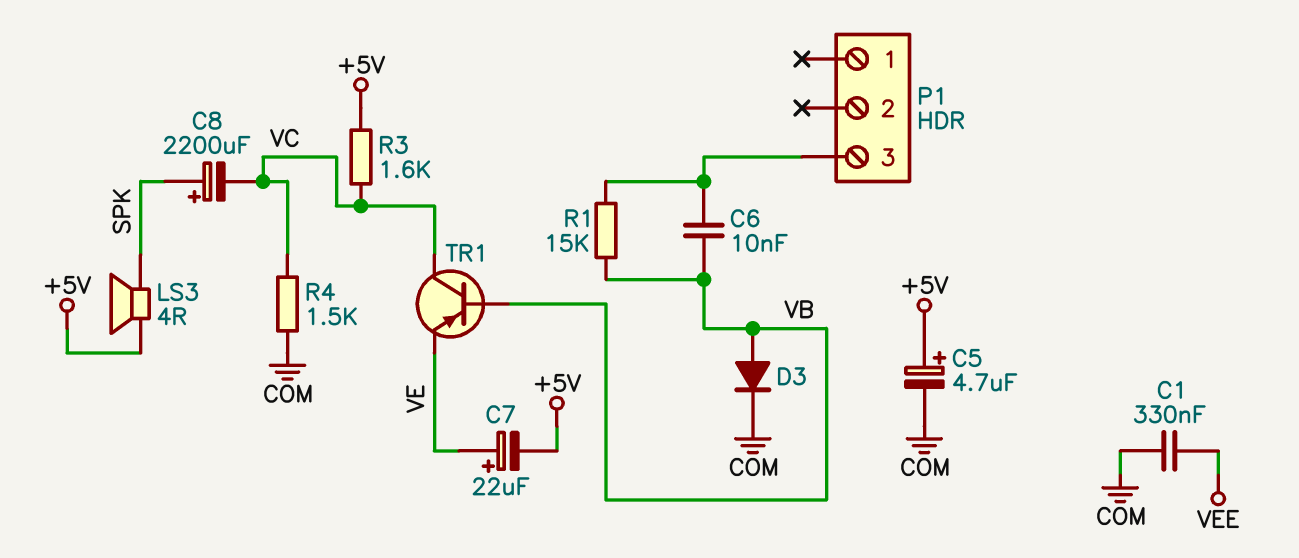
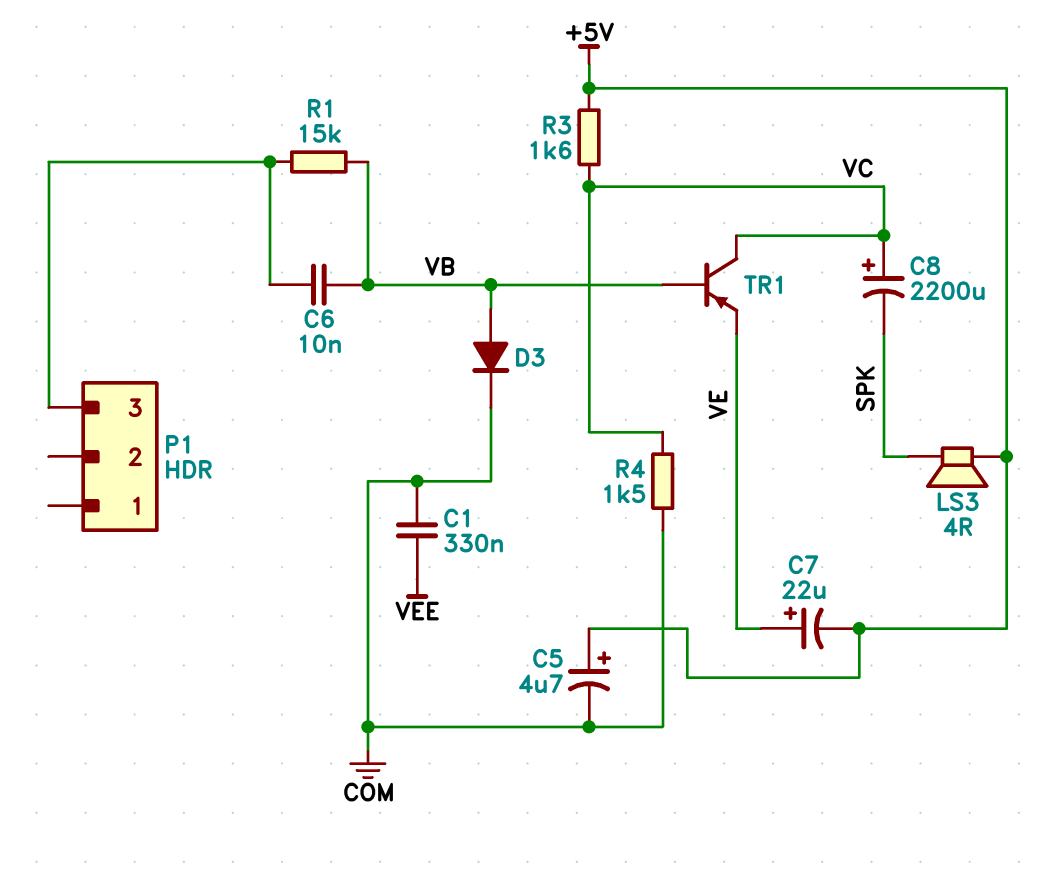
C8: 2200uF (plus SPK, minus VC) -> 2200uF (plus VC, minus SPK)

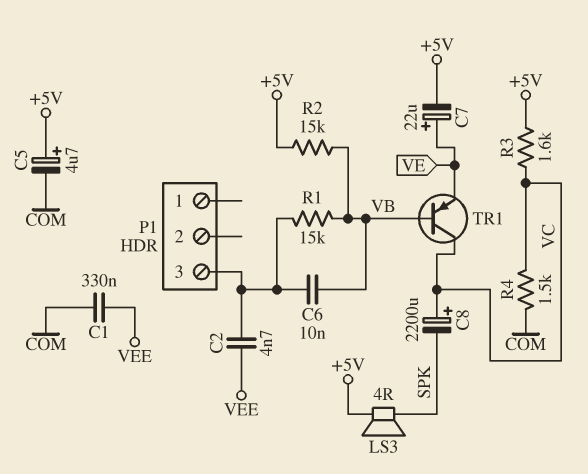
C2: none -> 4.7nF (P1/3, VEE)
D3: diode (A VB, K COM) -> none
R2: none -> 15k (+5V, VB)

